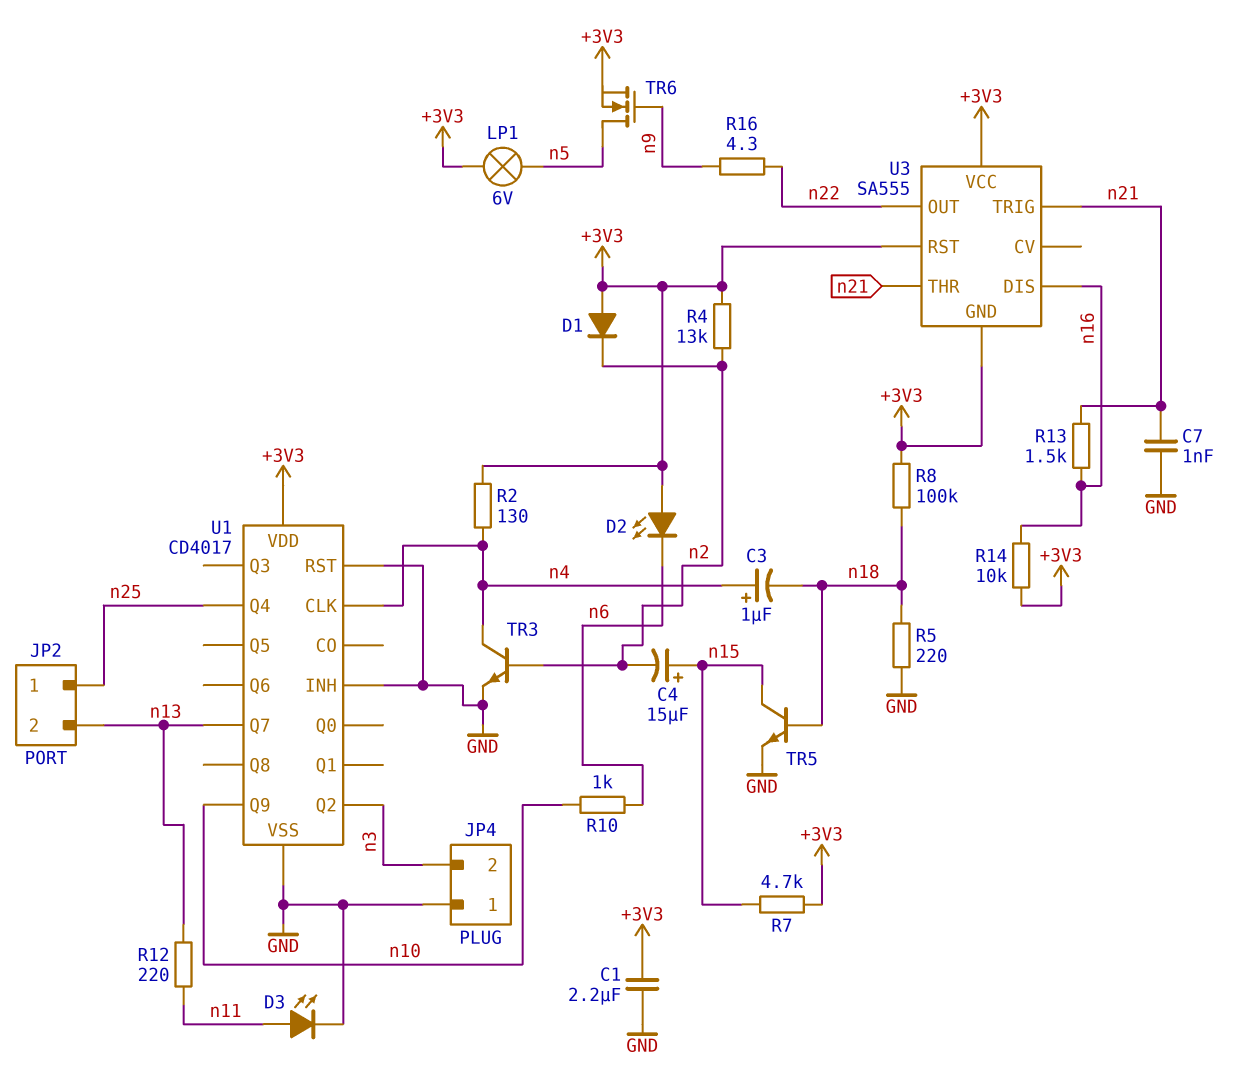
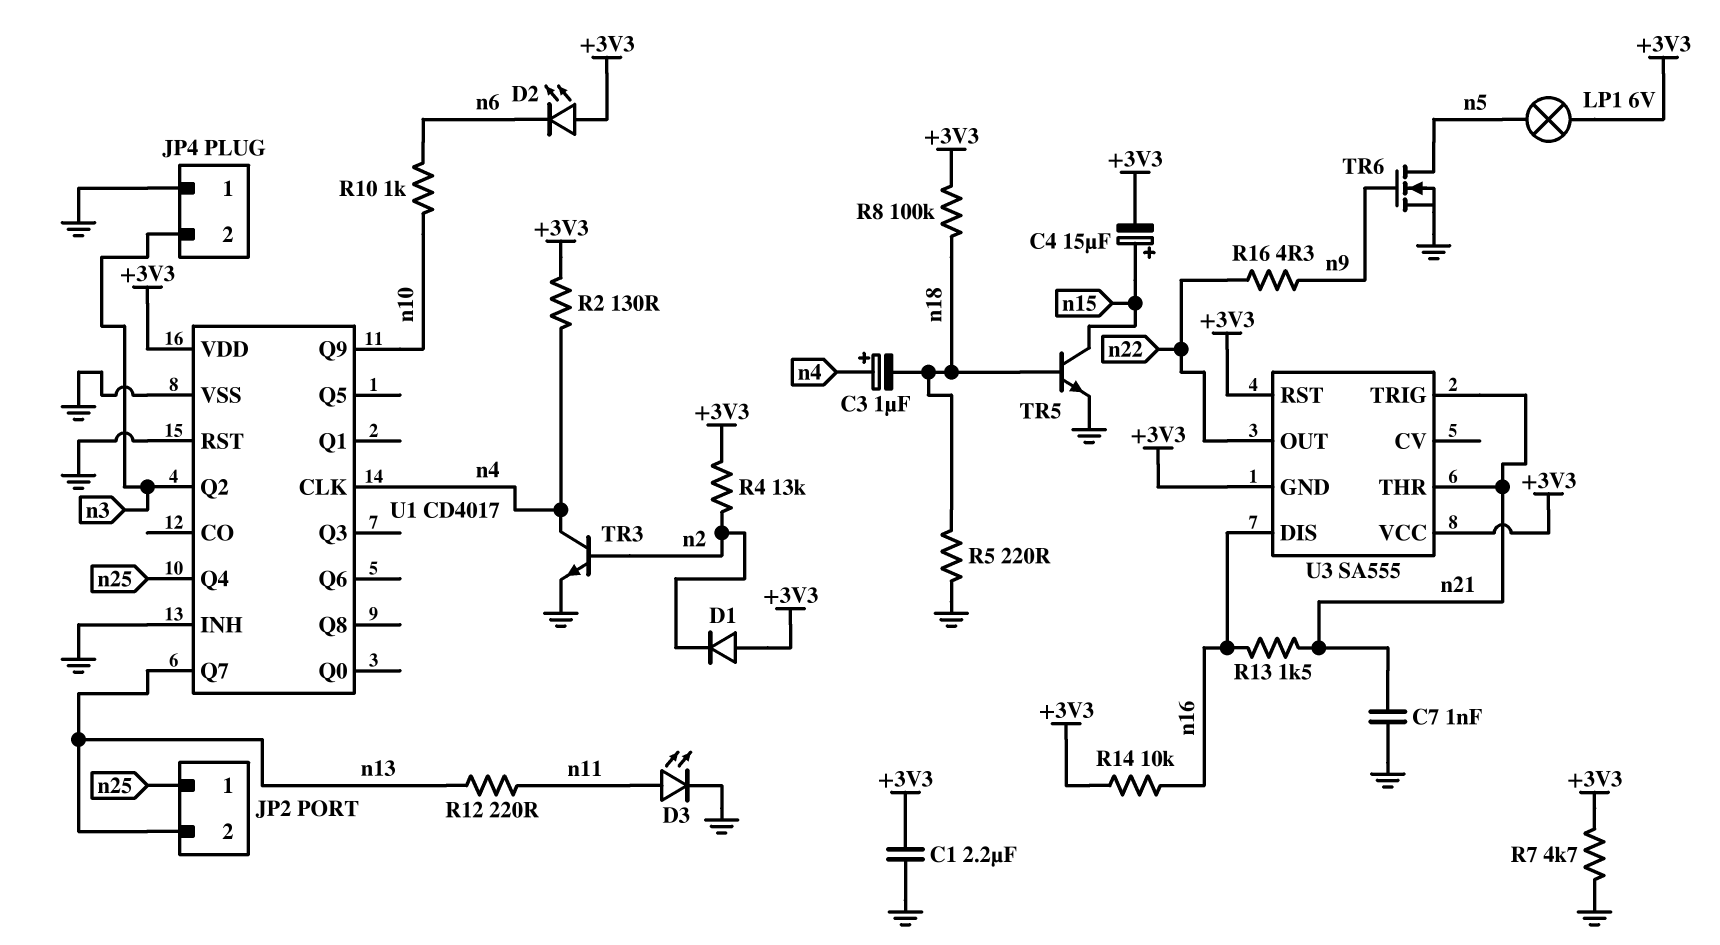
C4: 15uF (plus n15, minus n2) -> 15uF (plus n15, minus +3V3)
R7: 4.7k (+3V3, n15) -> 4.7k (+3V3, GND)
TR6: NMOS (G n9, D n5, S +3V3) -> NMOS (G n9, D n5, S GND)

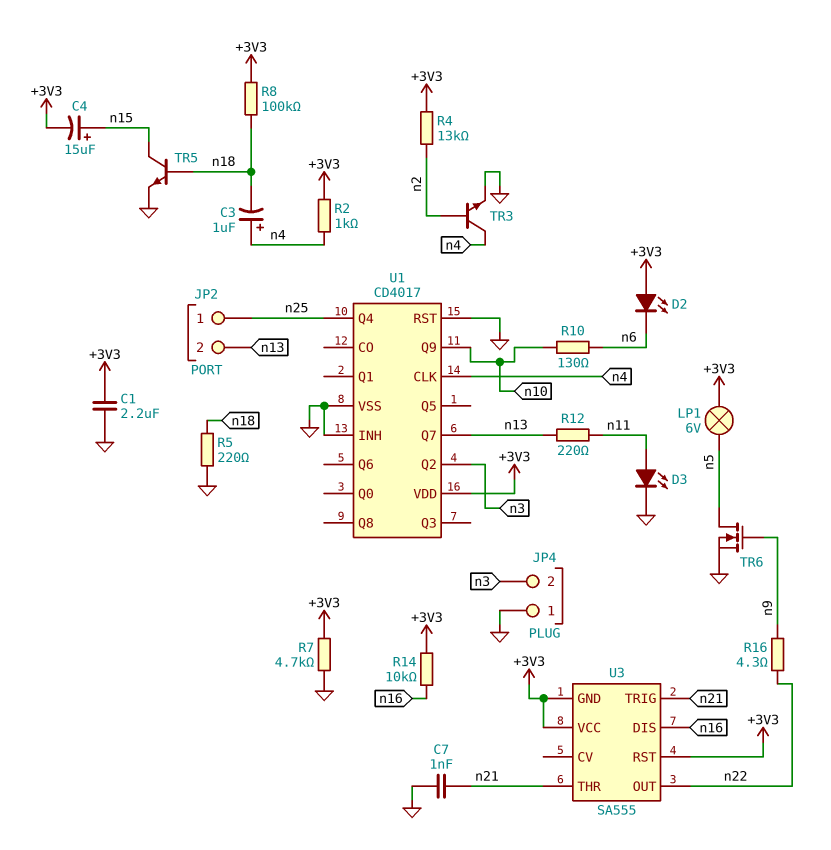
D1: diode (A +3V3, K n2) -> none
R2: 130 (+3V3, n4) -> 1k (+3V3, n4)
R10: 1k (n6, n10) -> 130 (n6, n10)
R13: 1.5k (n16, n21) -> none

